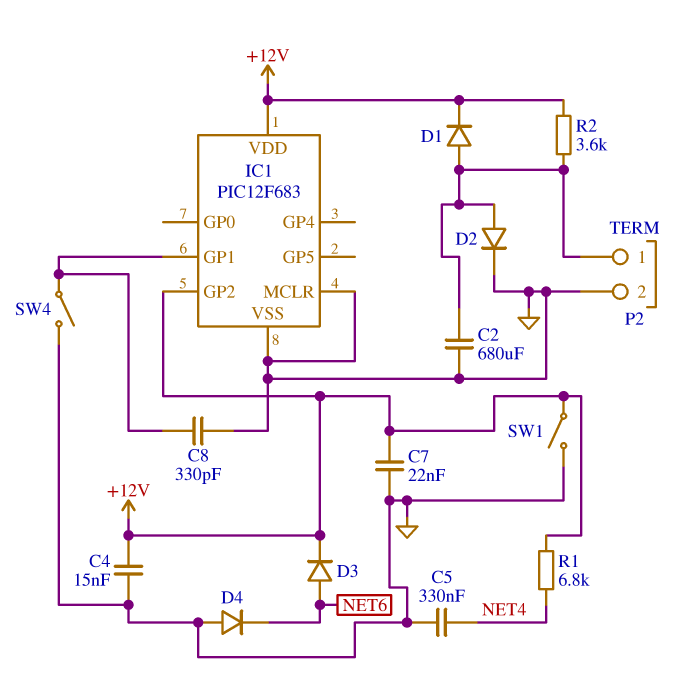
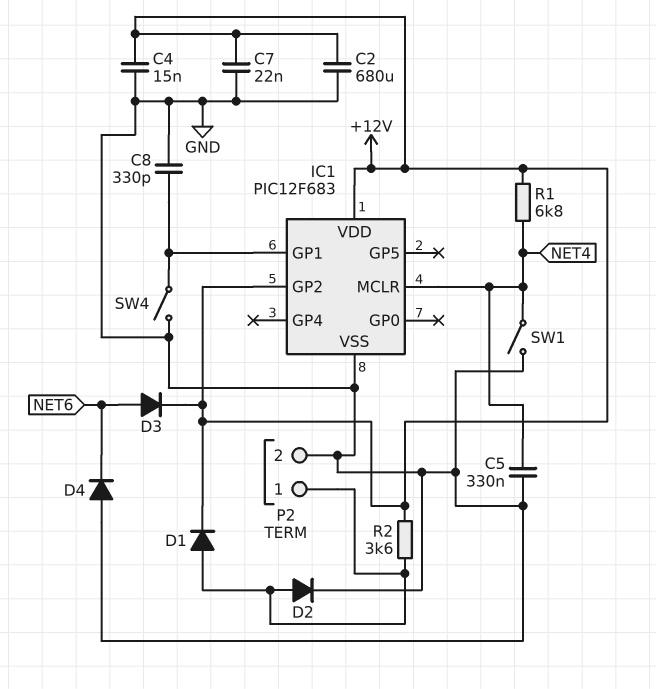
C2: 680uF (GND, P2/1) -> 680uF (+12V, GND)
IC1 pin MCLR: GND -> NET4
SW1: switch (+12V, GND) -> switch (GND, NET4)

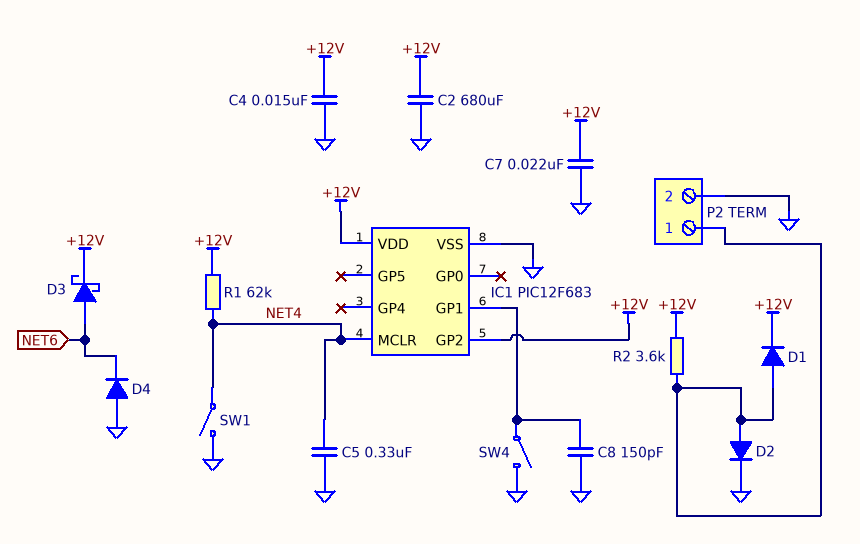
C8: 330pF (GND, IC1/GP1) -> 150pF (GND, IC1/GP1)
D3: diode (A NET6, K +12V) -> schottky (A NET6, K +12V)
R1: 6.8k (+12V, NET4) -> 62k (+12V, NET4)

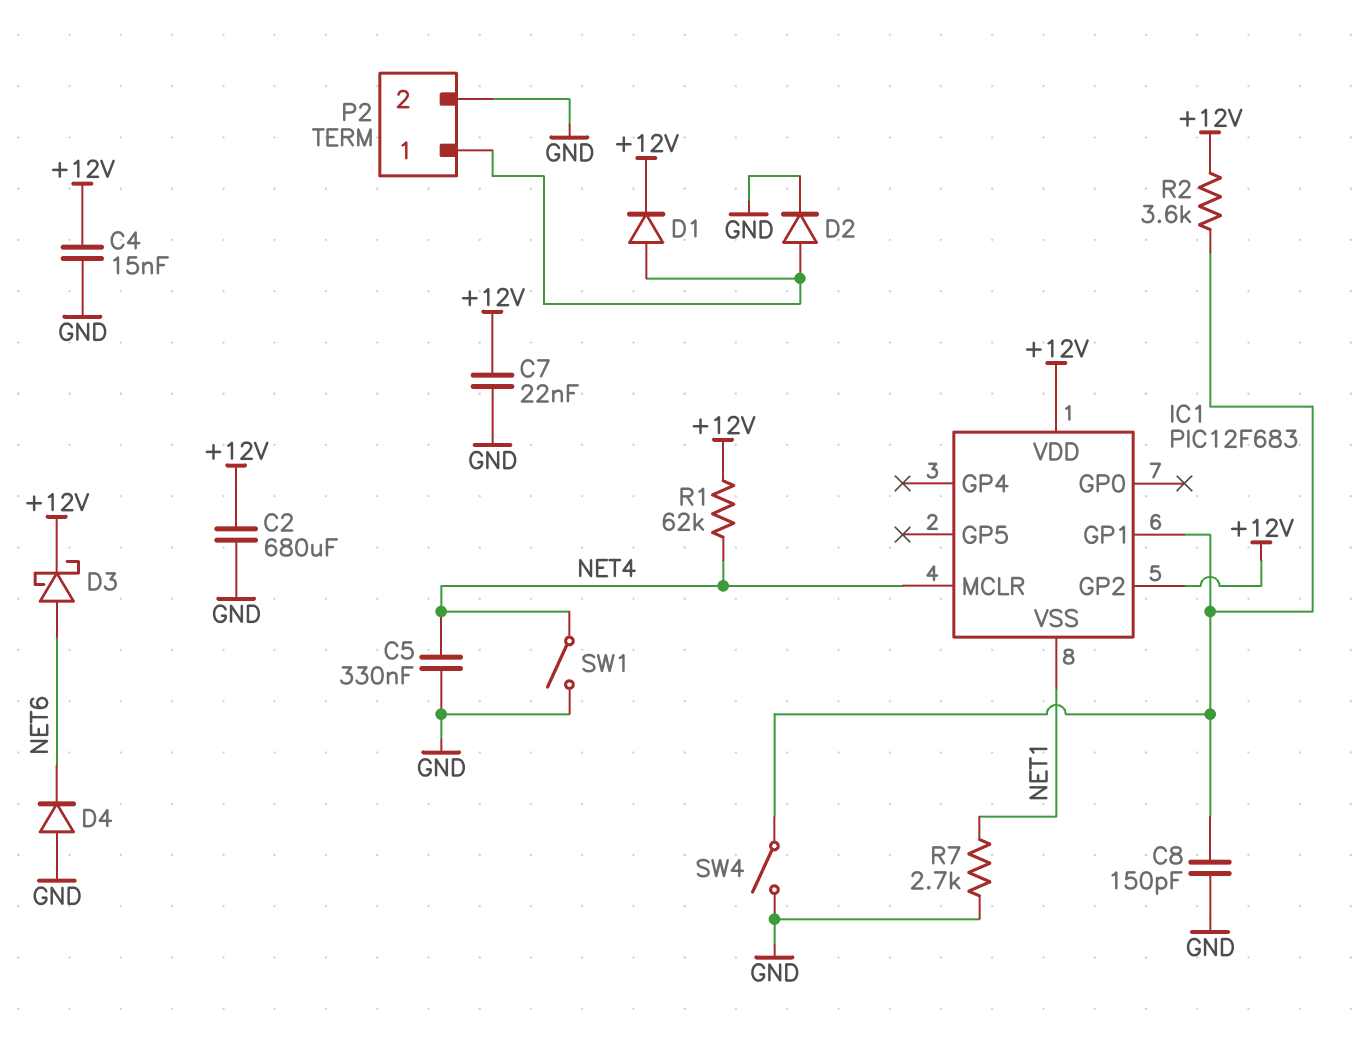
IC1 pin VSS: GND -> NET1
R2: 3.6k (+12V, P2/1) -> 3.6k (+12V, IC1/GP1)
R7: none -> 2.7k (GND, NET1)

